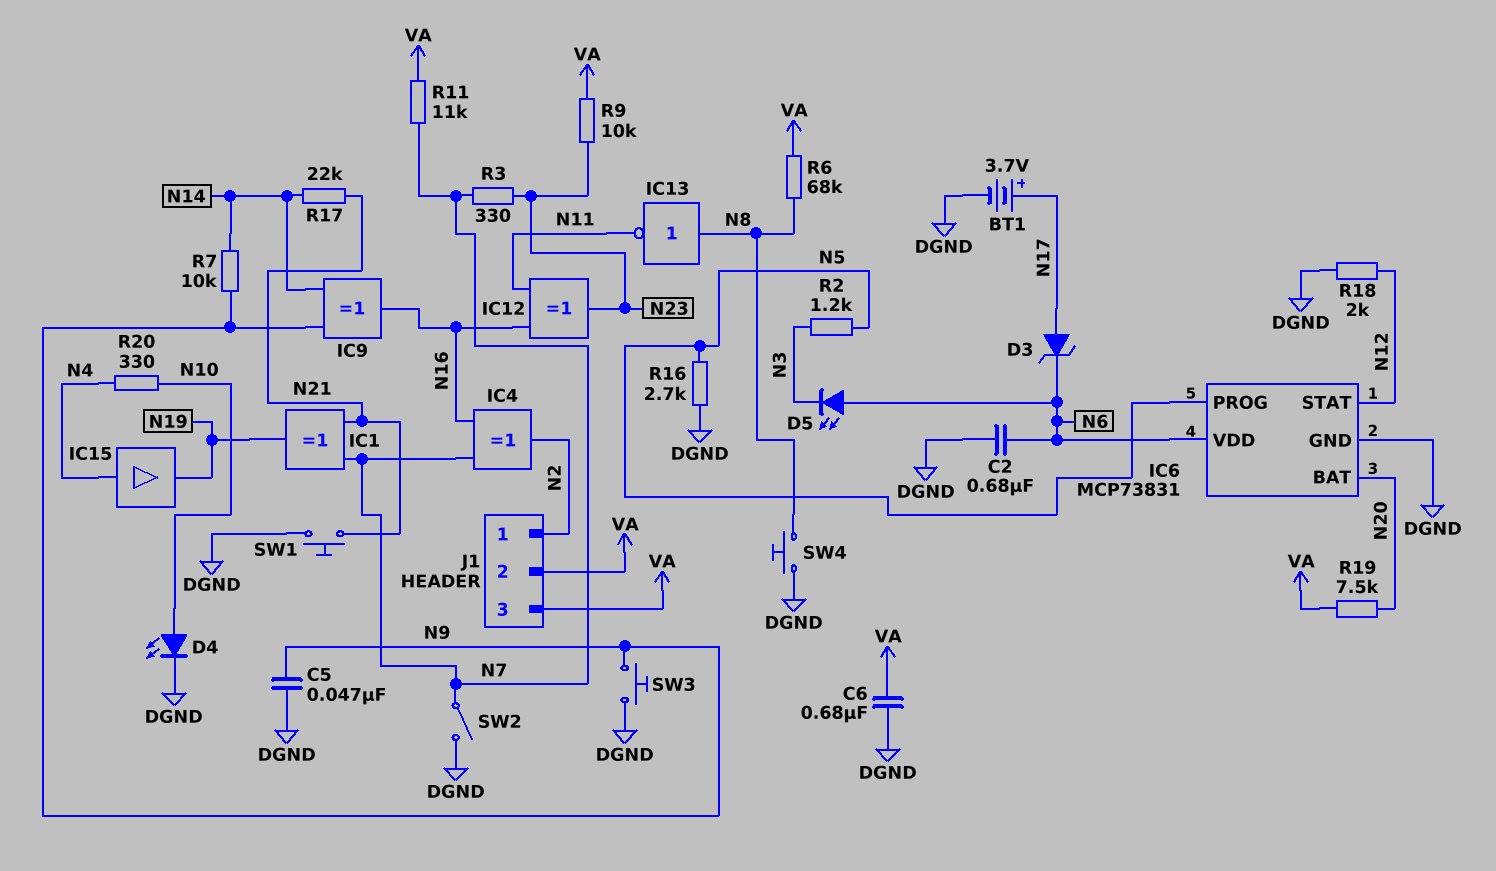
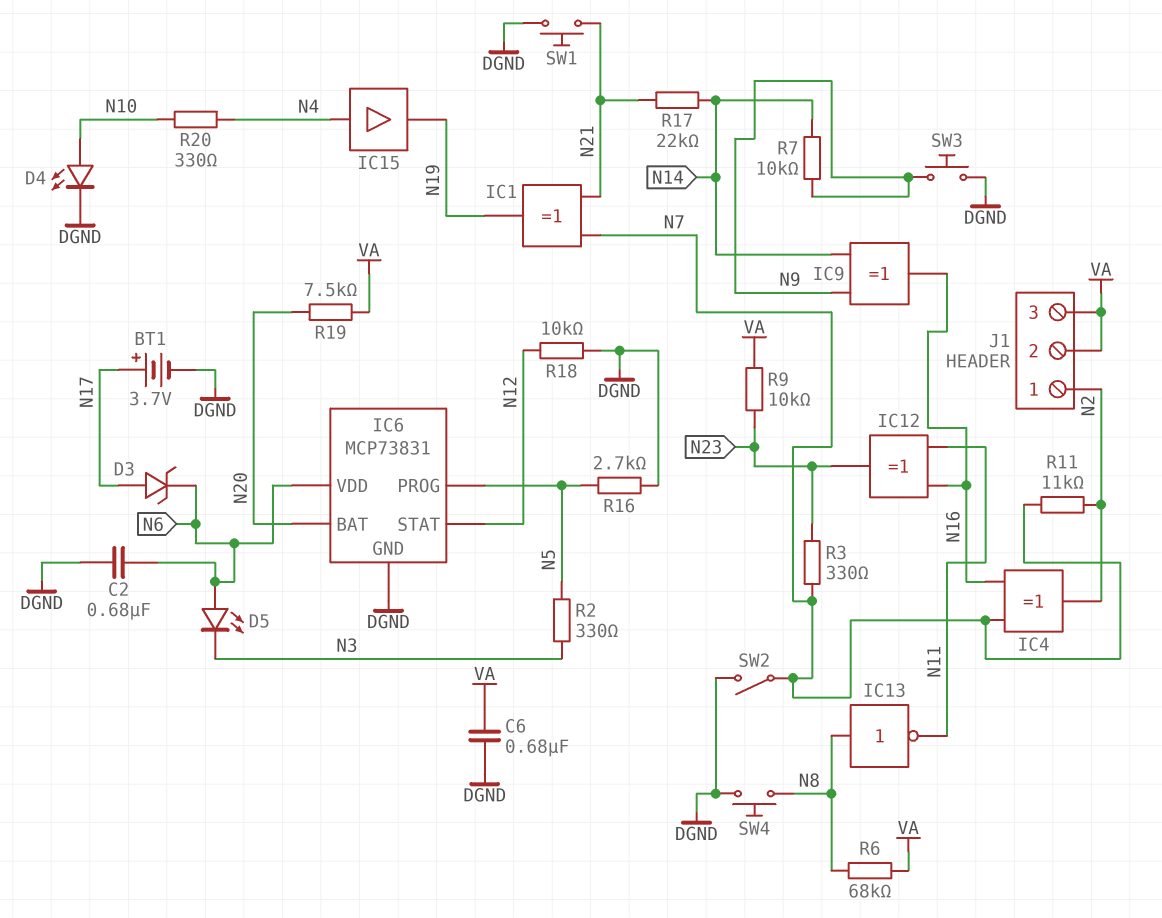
C5: 47nF (DGND, N9) -> none
R2: 1.2k (N3, N5) -> 330 (N3, N5)
R11: 11k (N7, VA) -> 11k (N2, N7)
R18: 2k (DGND, N12) -> 10k (DGND, N12)

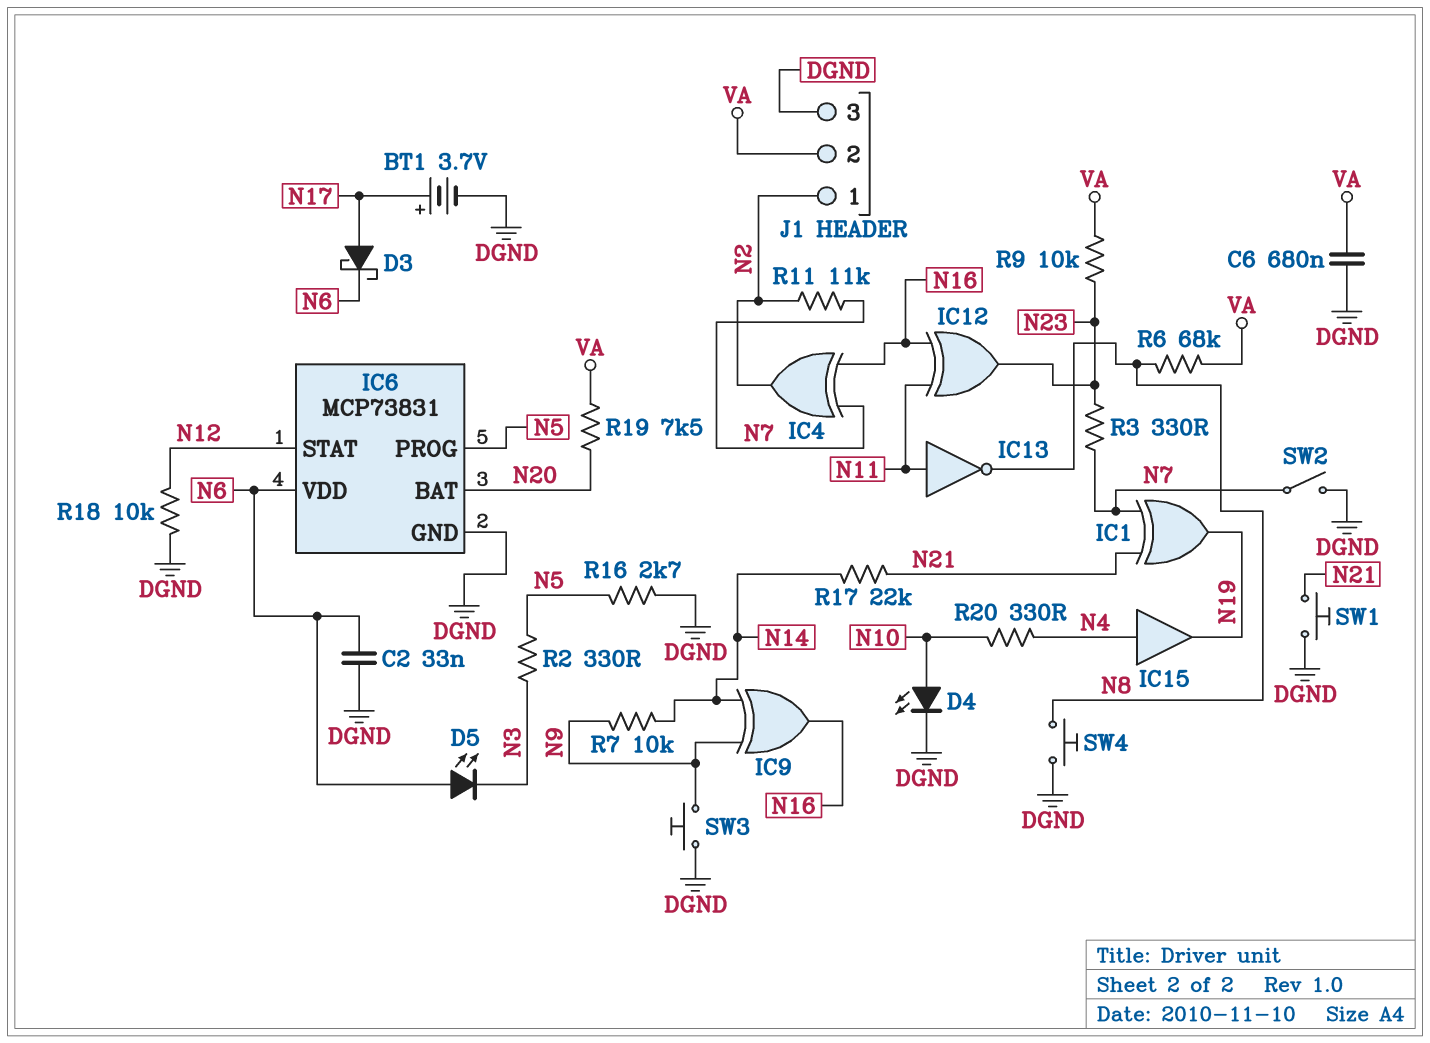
C2: 680nF (DGND, N6) -> 33nF (DGND, N6)
D3: zener (A N17, K N6) -> schottky (A N17, K N6)
IC13: NOT (in N8, out N11) -> NOT (in N11, out N8)
J1 pin 3: VA -> DGND

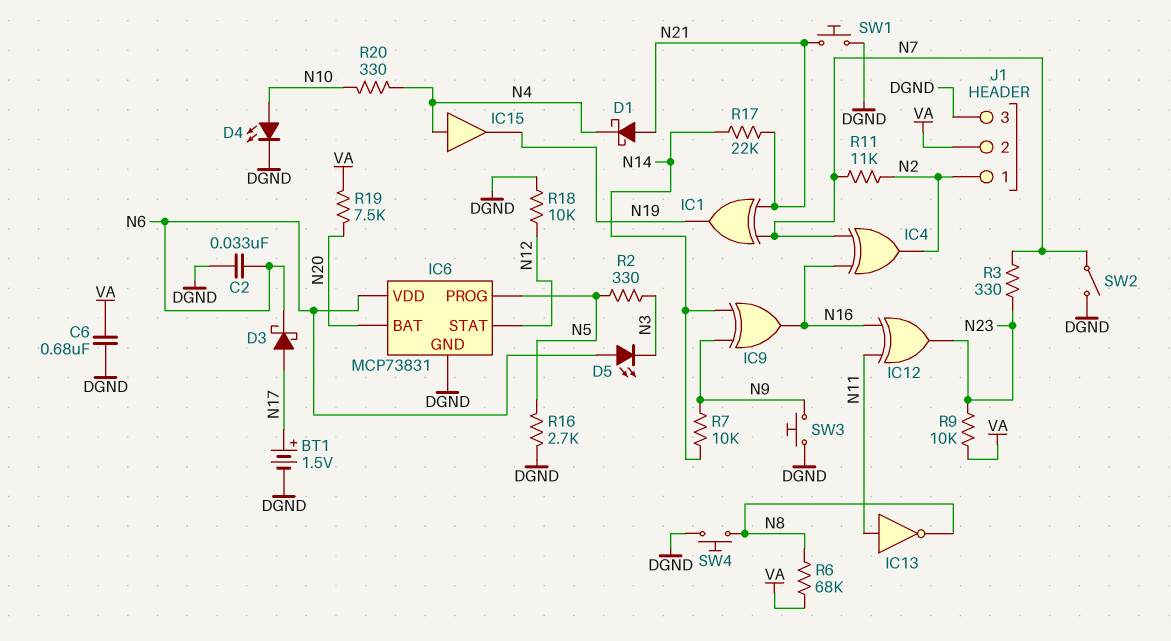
BT1: 3.7V (plus N17, minus DGND) -> 1.5V (plus N17, minus DGND)
D1: none -> schottky (A N21, K N4)

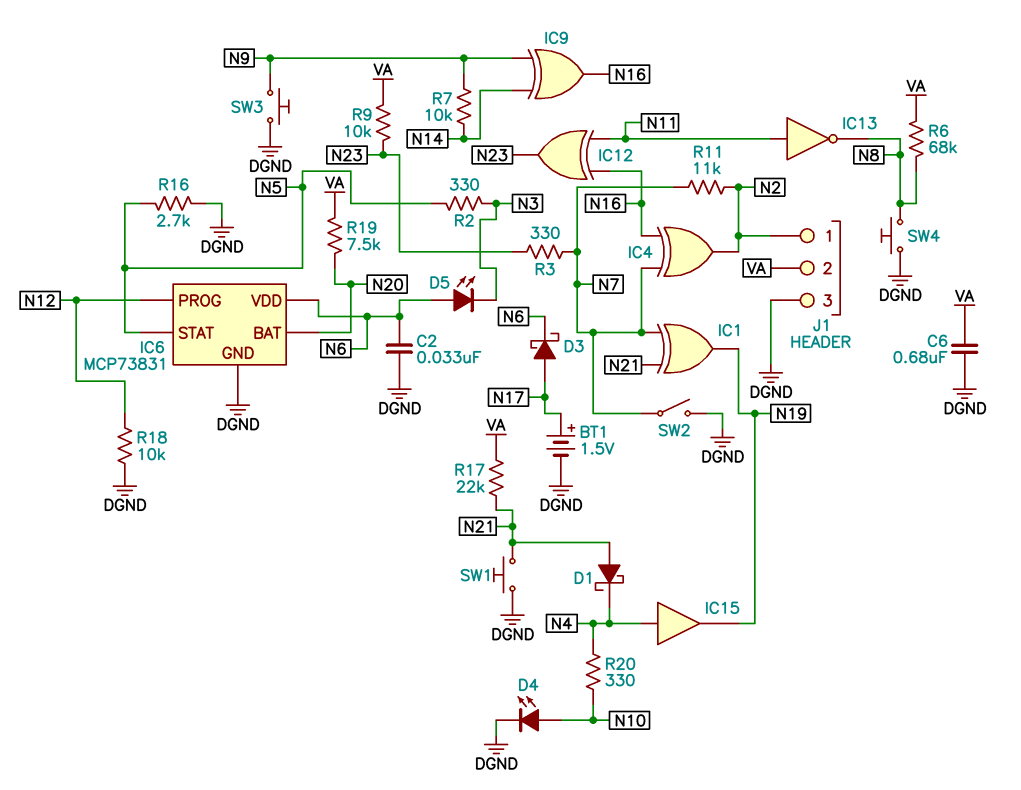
IC6 pin PROG: N5 -> N12
IC6 pin STAT: N12 -> N5
R17: 22k (N14, N21) -> 22k (N21, VA)

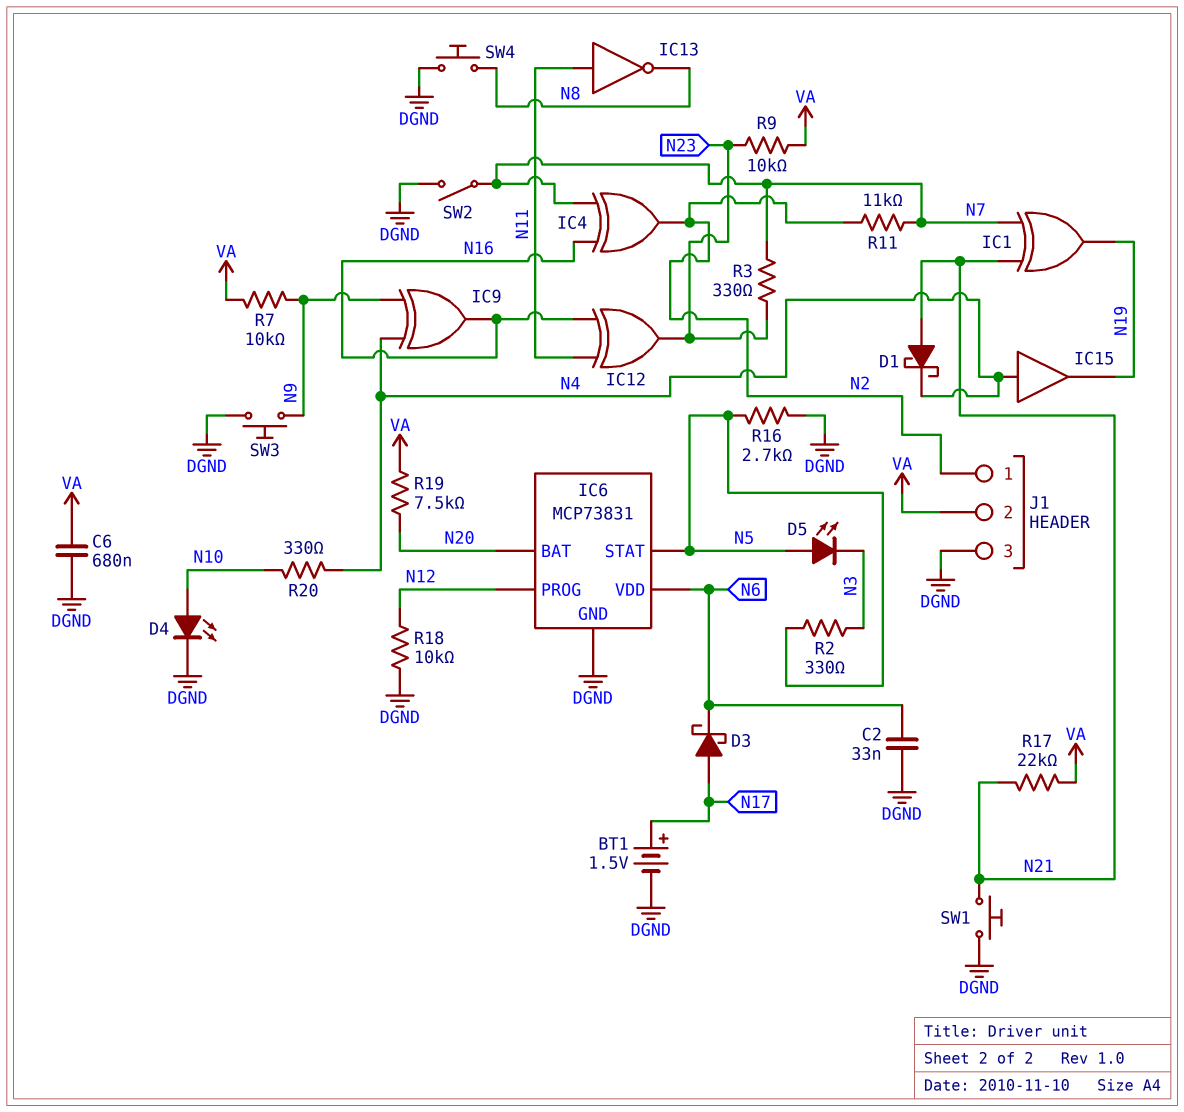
D5: LED (A N6, K N3) -> LED (A N5, K N3)
IC9: XOR (in N9, in N14, out N16) -> XOR (in N4, in N9, out N16)
R6: 68k (N8, VA) -> none
R7: 10k (N9, N14) -> 10k (N9, VA)

